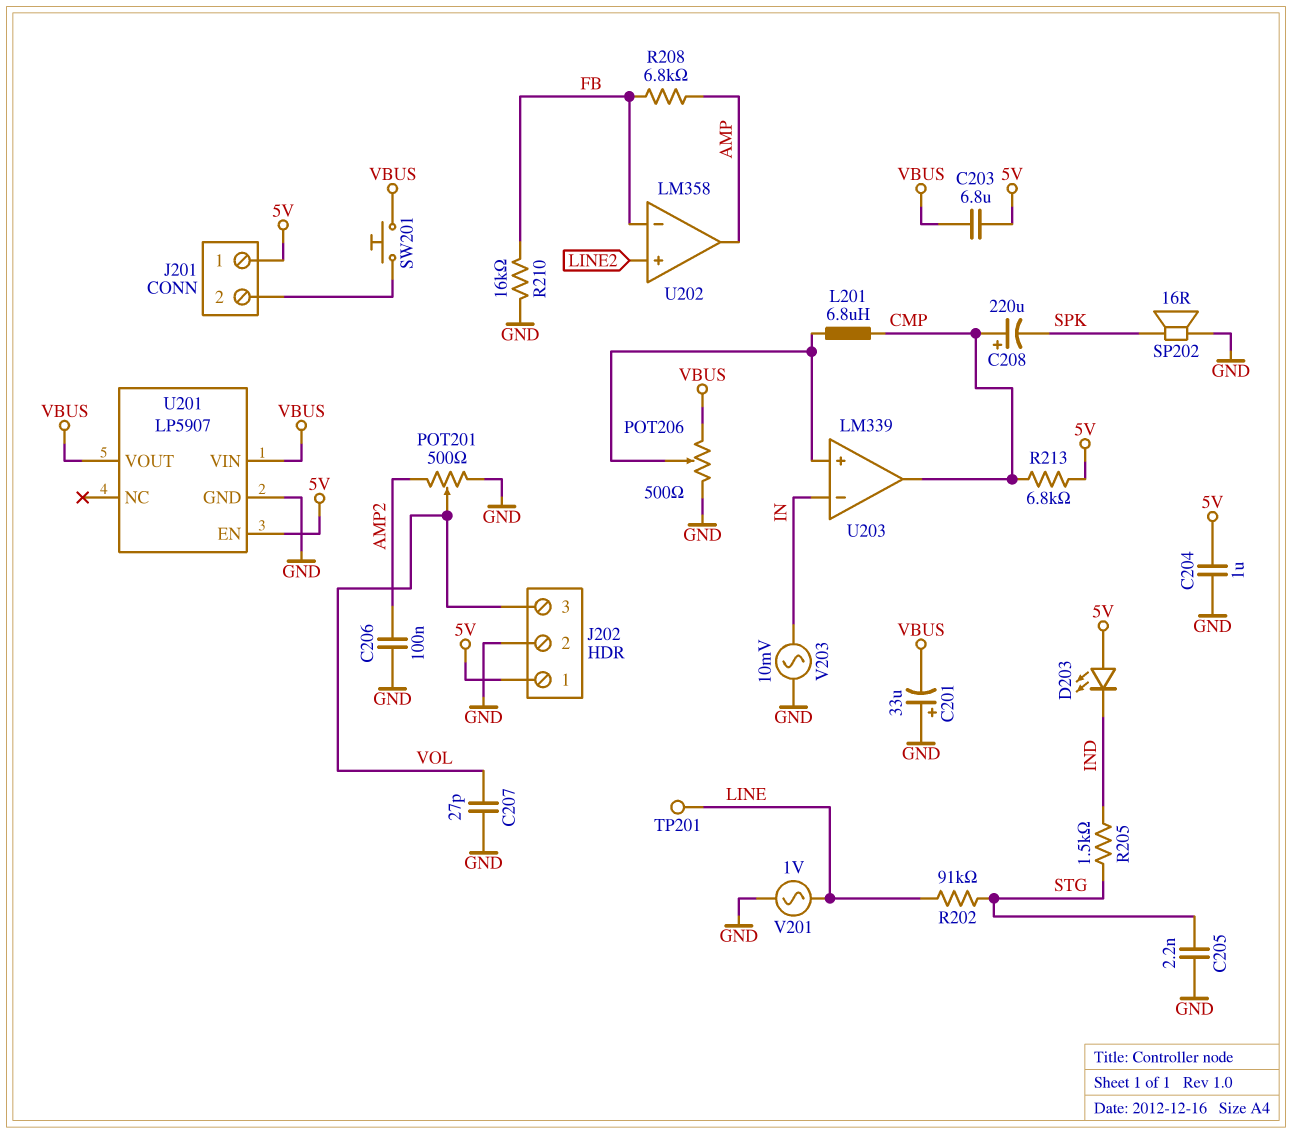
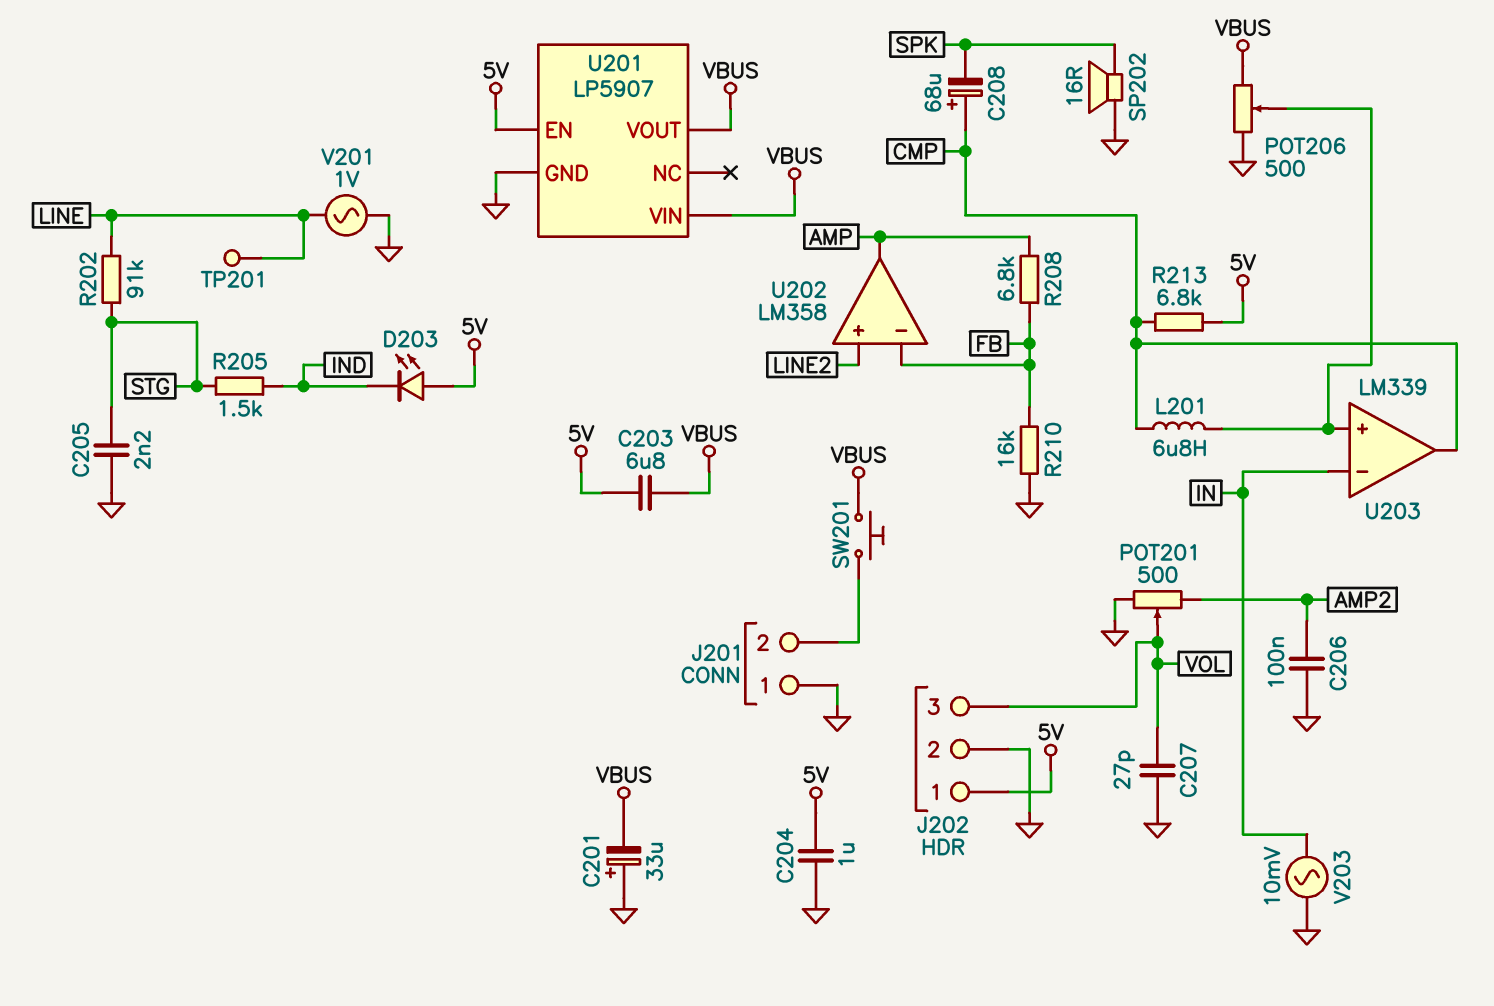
C208: 220uF (plus CMP, minus SPK) -> 68uF (plus CMP, minus SPK)
J201 pin 1: 5V -> GND

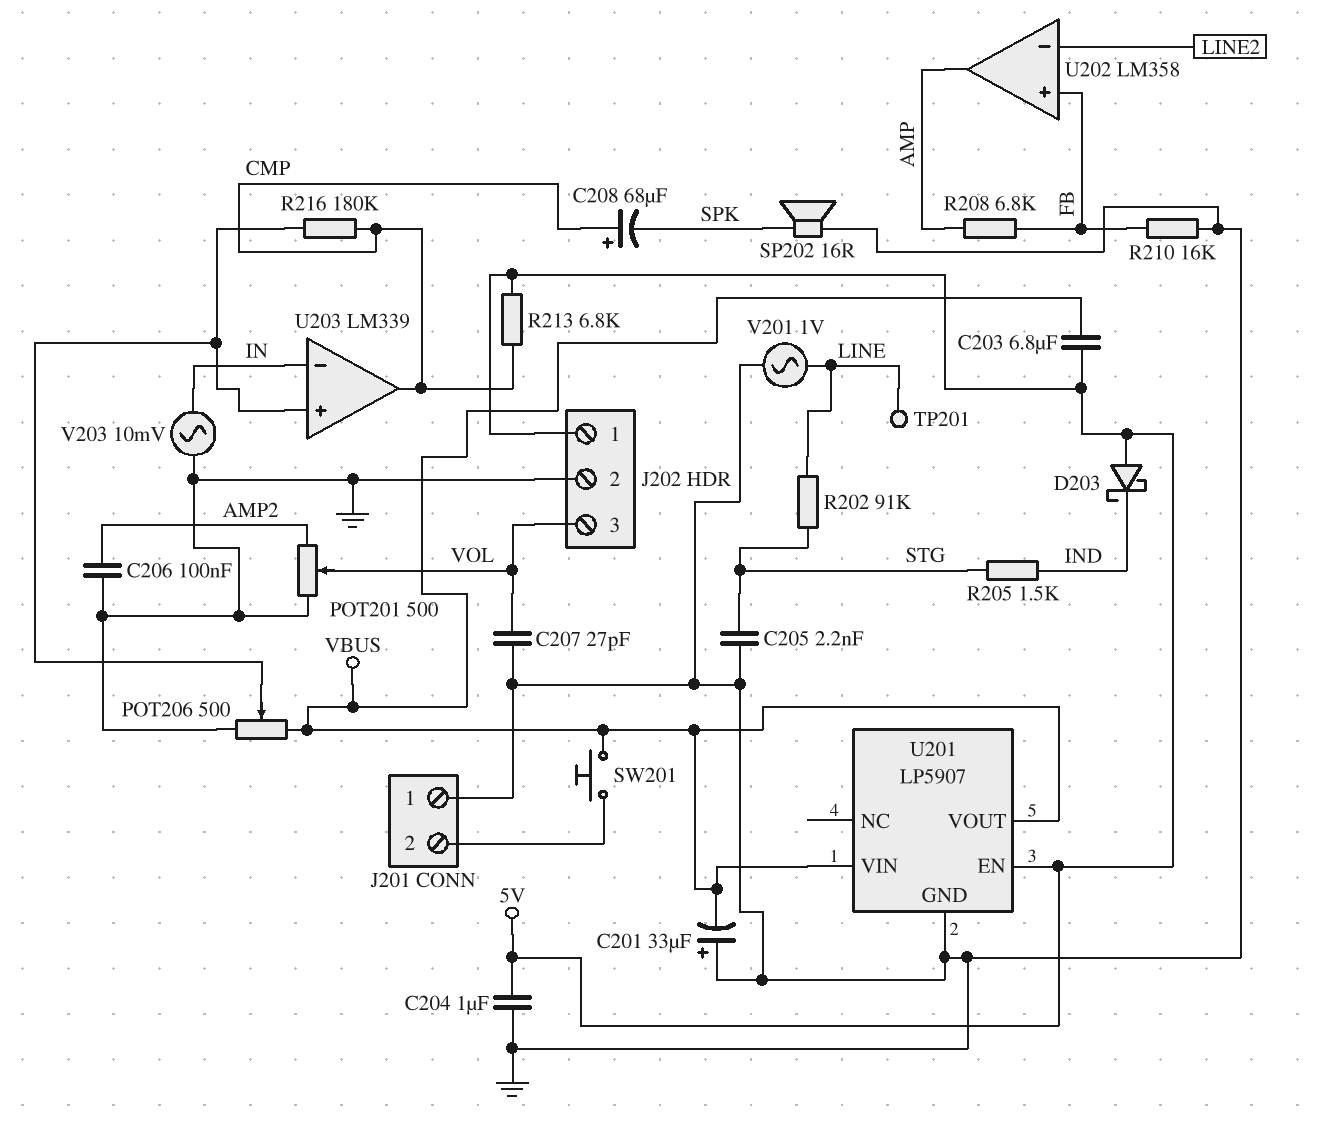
D203: LED (A 5V, K IND) -> schottky (A 5V, K IND)
L201: 6.8uH (CMP, U203/in+) -> none
R216: none -> 180k (CMP, U203/in+)
U202 pin in+: LINE2 -> FB
U202 pin in-: FB -> LINE2

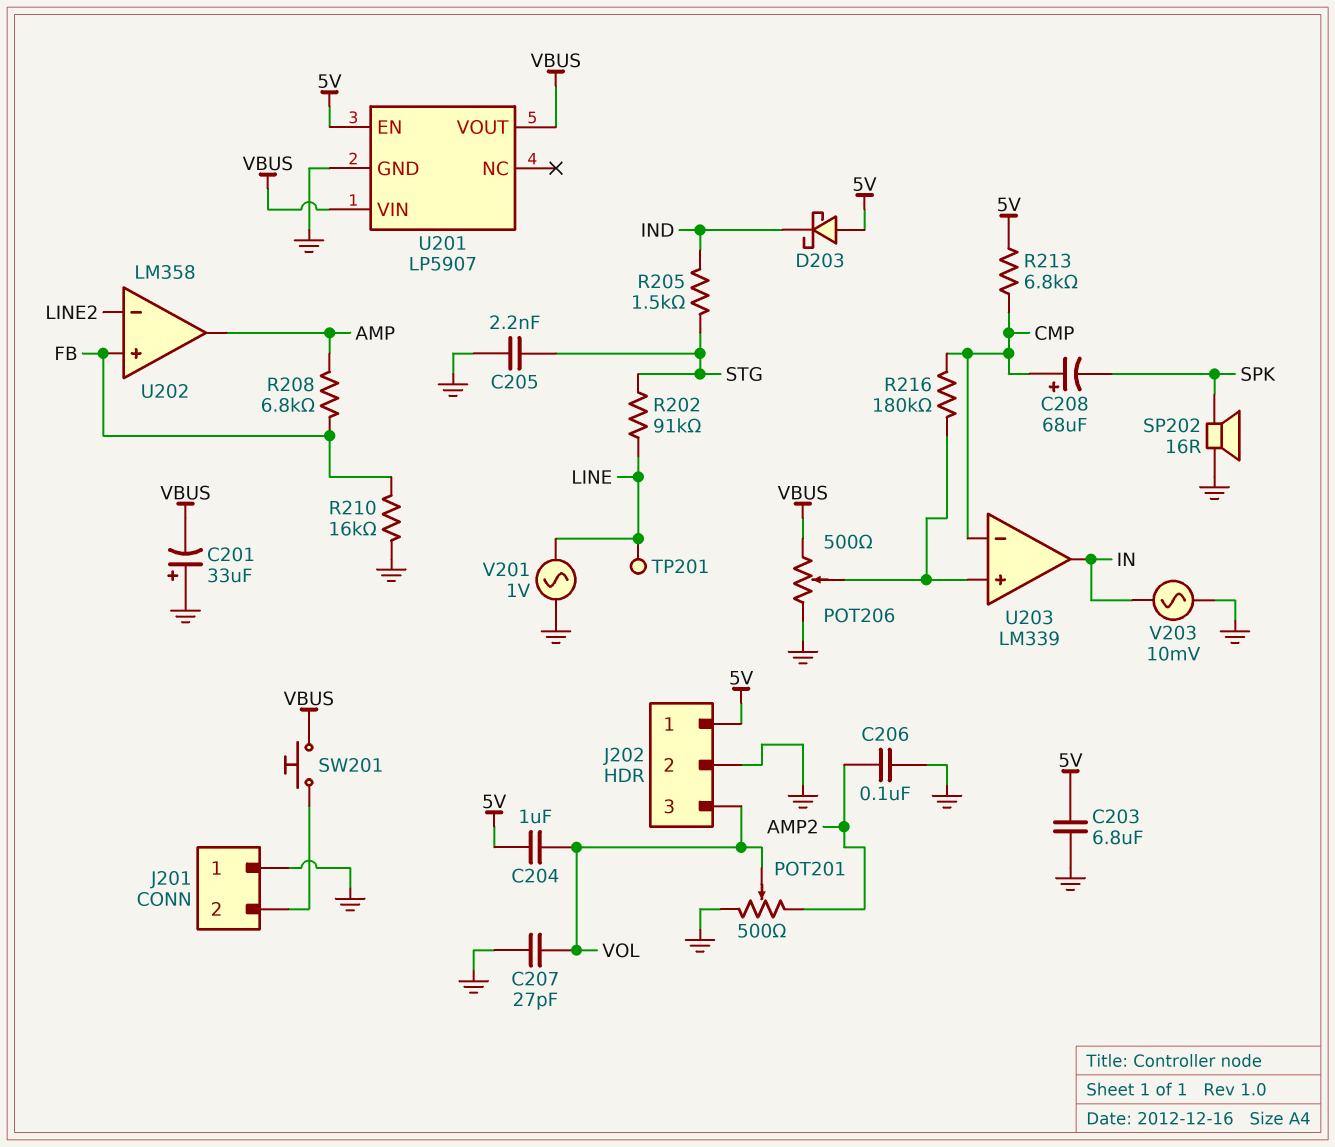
C203: 6.8uF (5V, VBUS) -> 6.8uF (5V, GND)
C204: 1uF (5V, GND) -> 1uF (5V, VOL)
U203 pin in-: IN -> CMP
U203 pin out: CMP -> IN

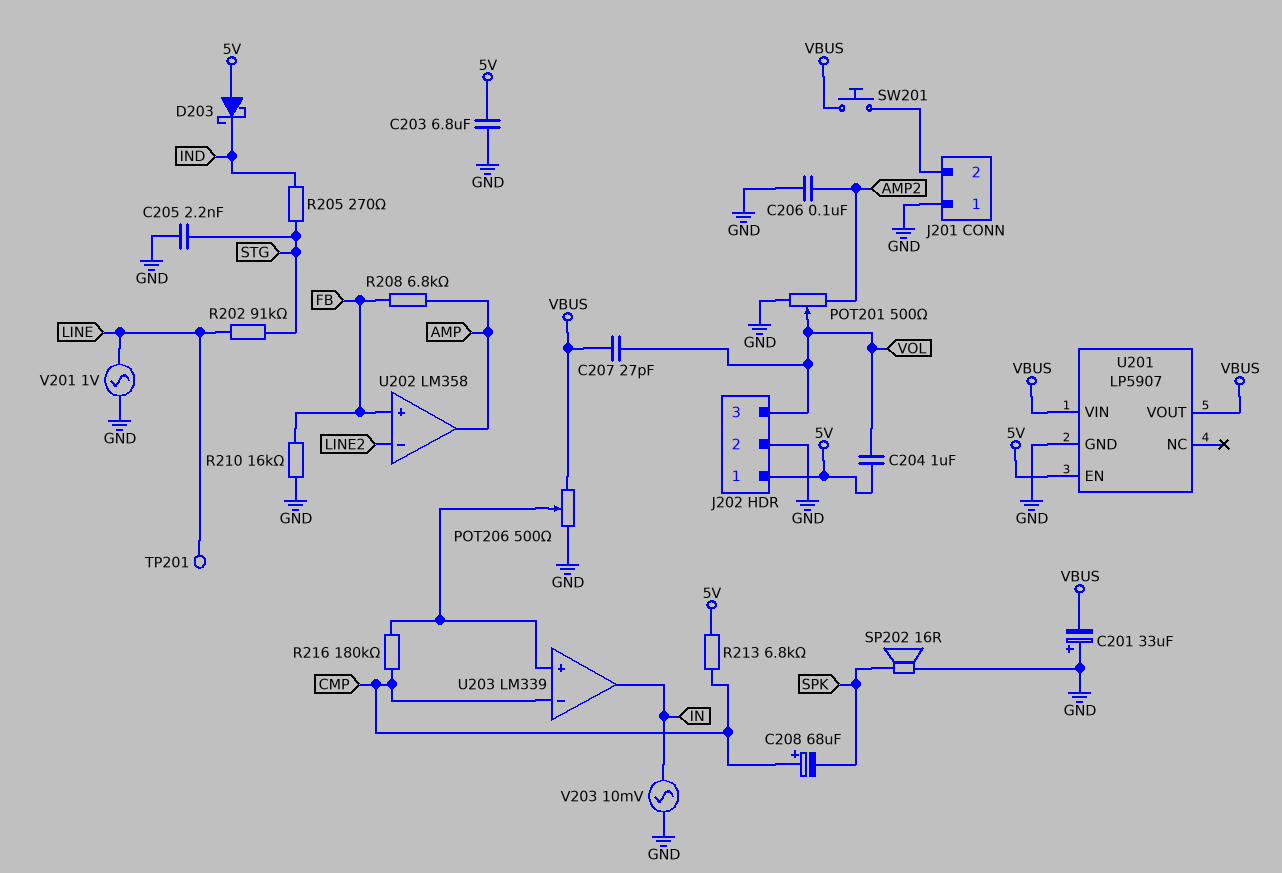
C207: 27pF (GND, VOL) -> 27pF (VBUS, VOL)
R205: 1.5k (IND, STG) -> 270 (IND, STG)

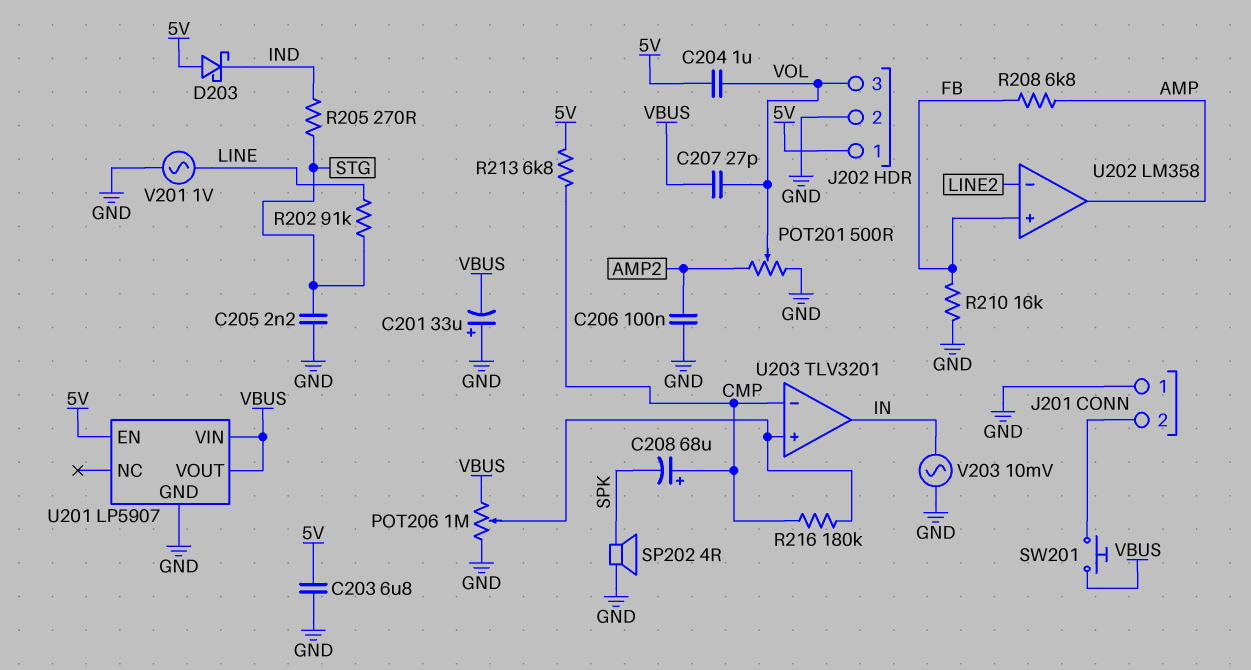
POT206: 500 (GND, VBUS, wiper U203/in+) -> 1M (GND, VBUS, wiper U203/in+)
SP202: speaker 16R (GND, SPK) -> speaker 4R (GND, SPK)
TP201: test point (LINE) -> none
U203: LM339 -> TLV3201

